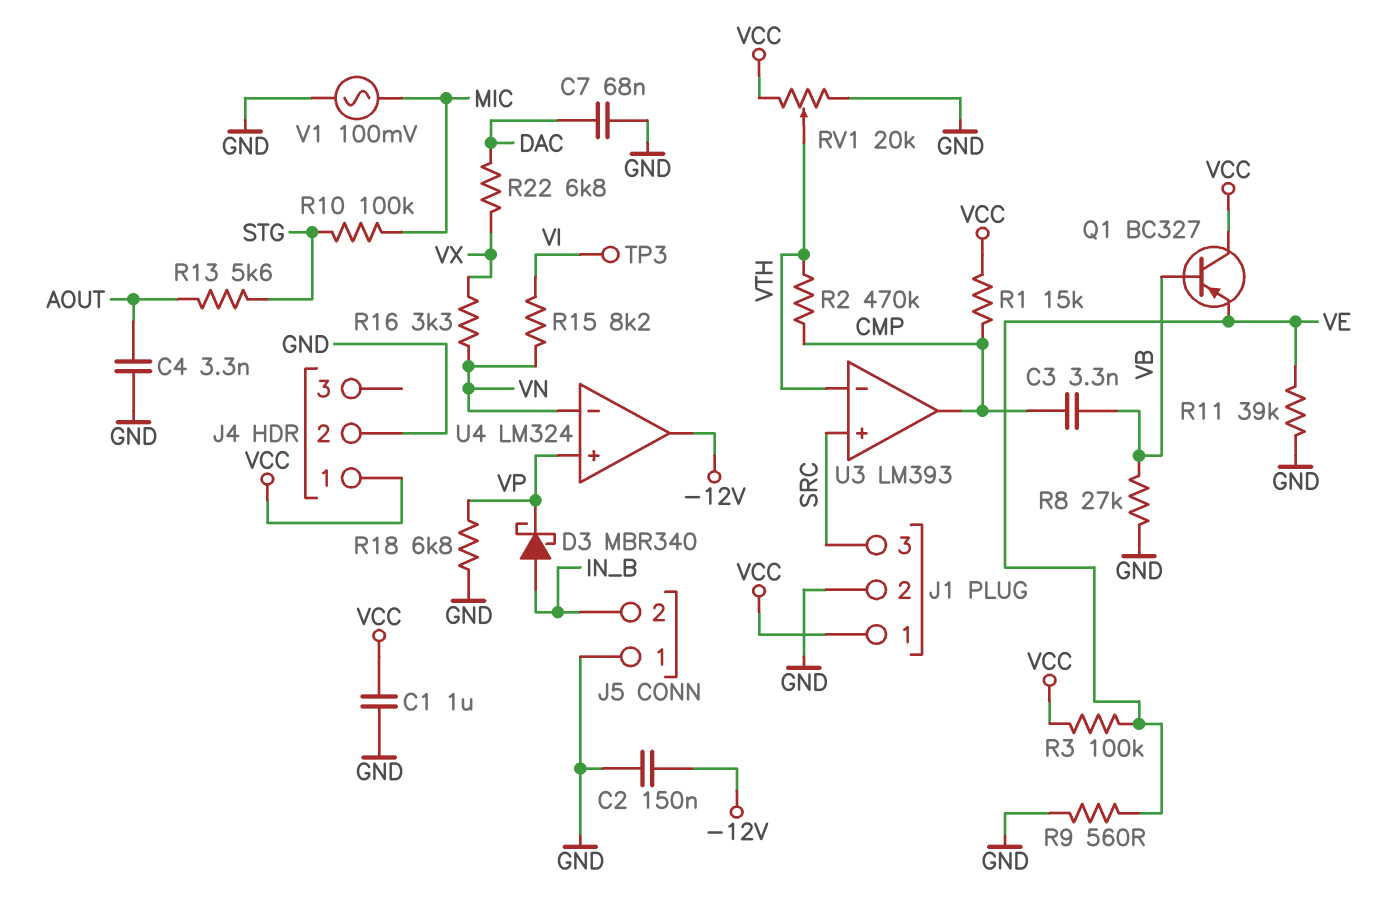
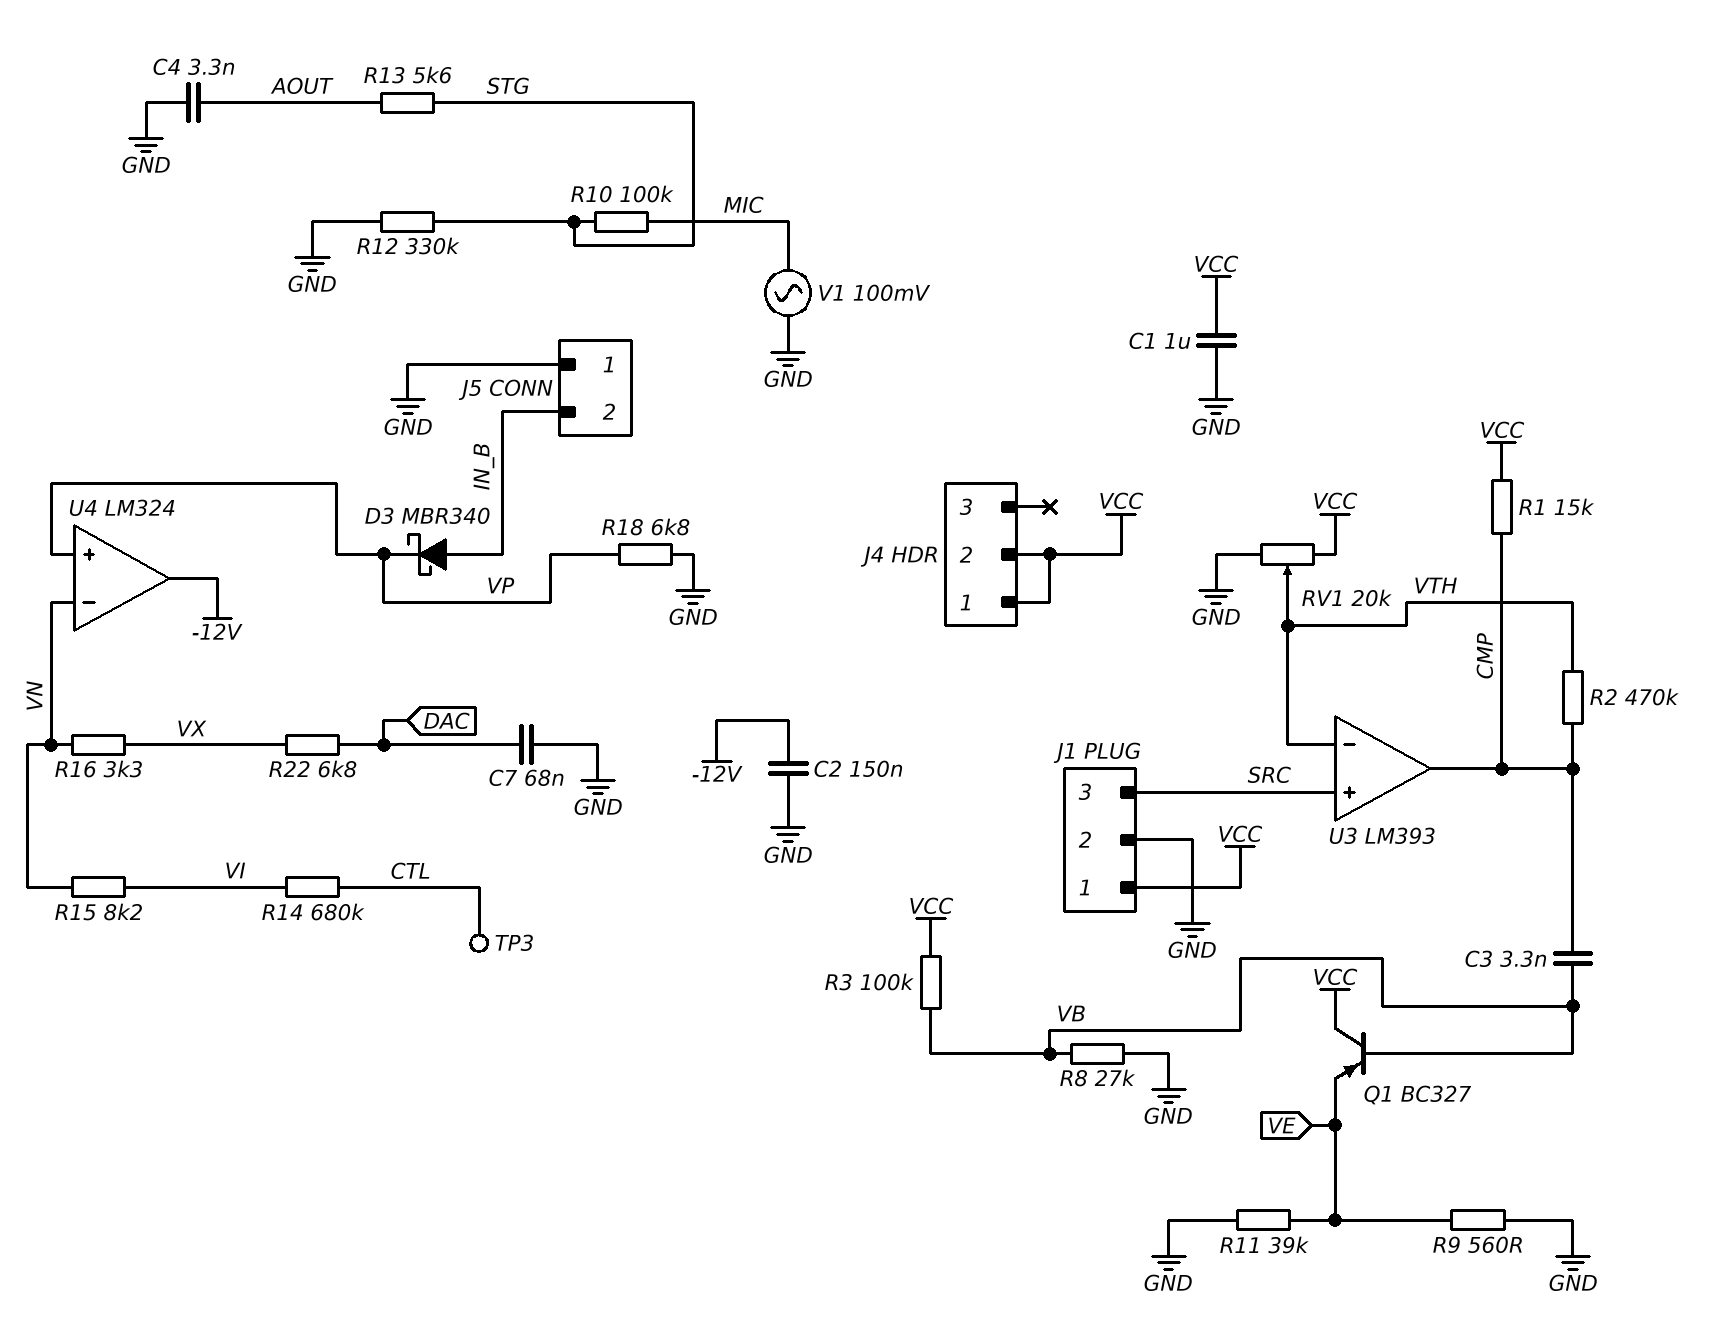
J4 pin 2: GND -> VCC
R3: 100k (VCC, VE) -> 100k (VB, VCC)
R12: none -> 330k (GND, STG)
R14: none -> 680k (CTL, VI)
TP3: test point (VI) -> test point (CTL)

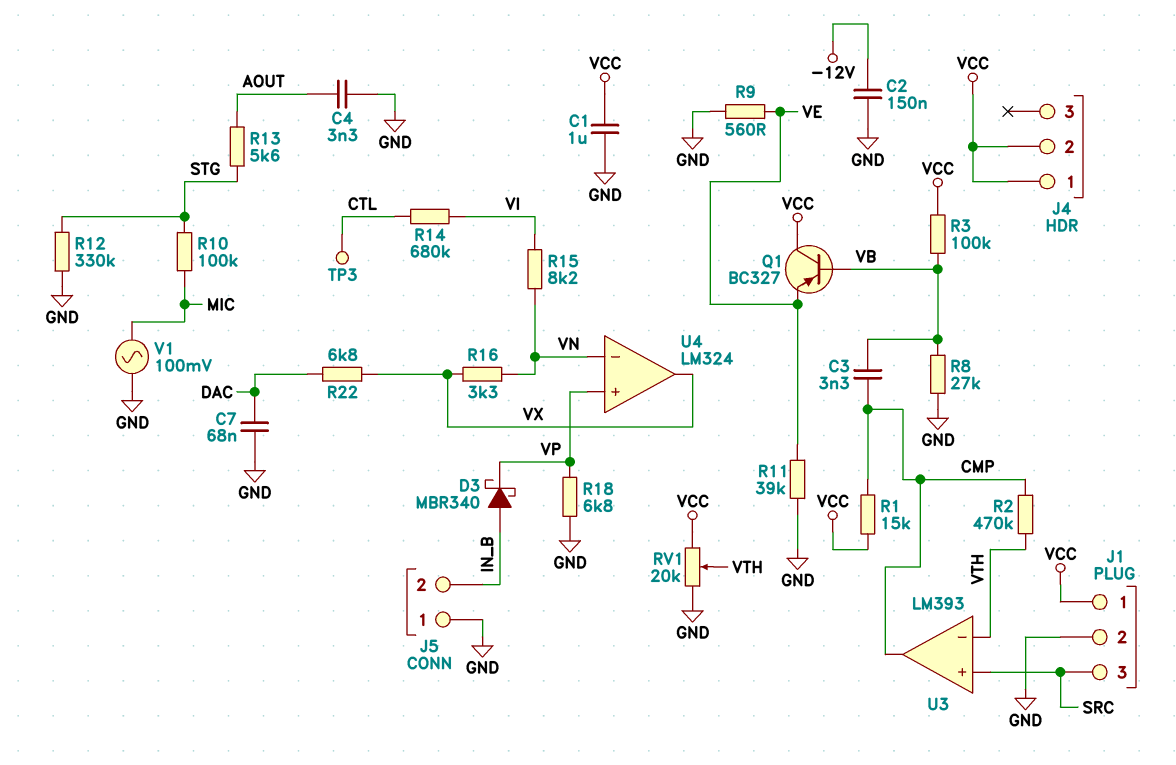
U4 pin out: -12V -> VX

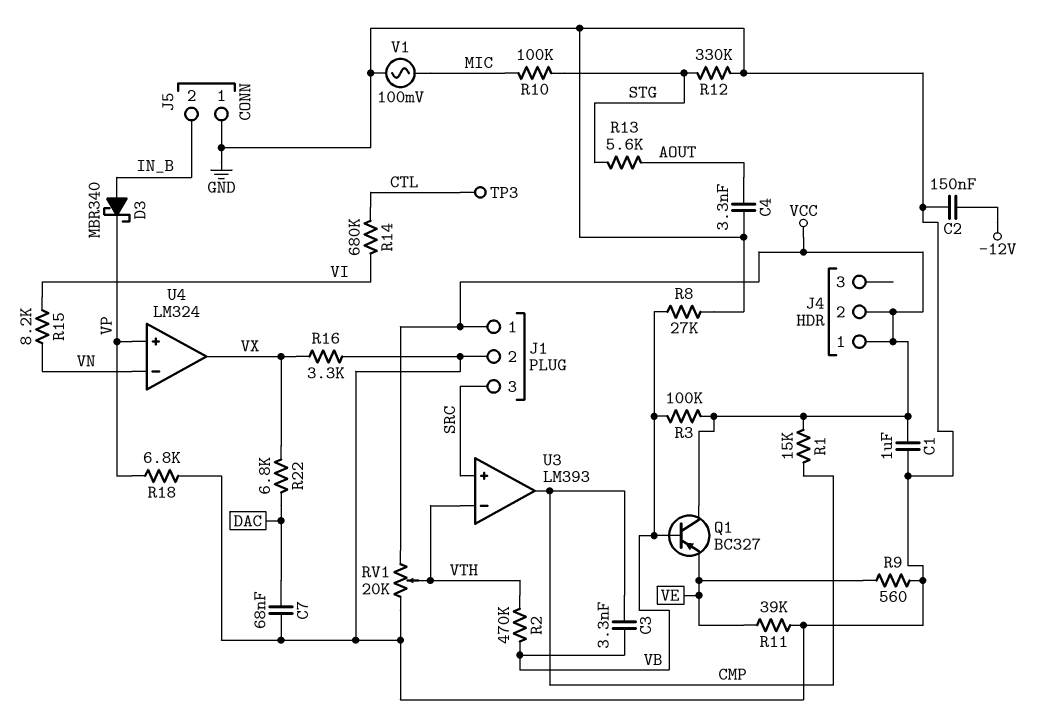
R2: 470k (CMP, VTH) -> 470k (VB, VTH)
R16: 3.3k (VN, VX) -> 3.3k (GND, VX)

